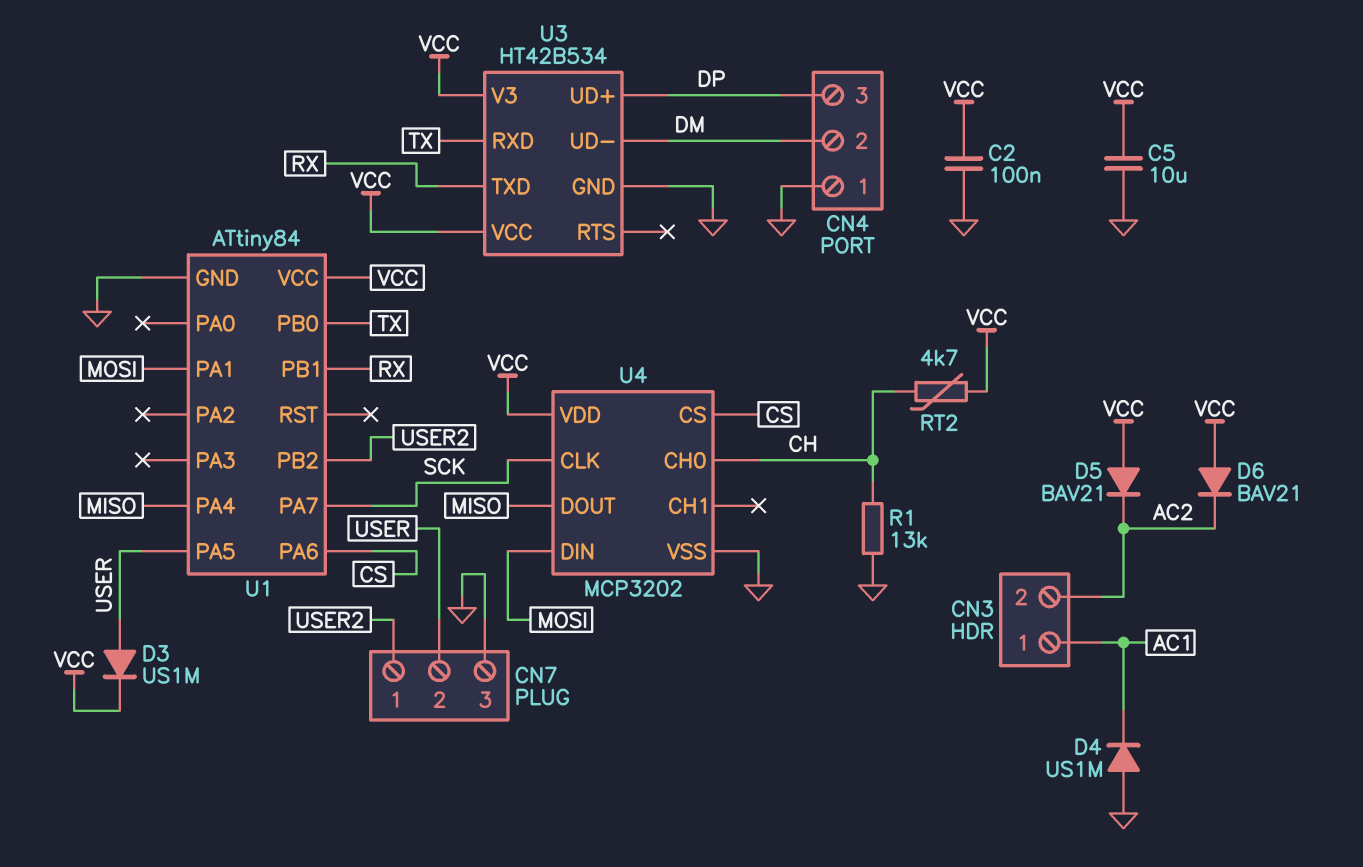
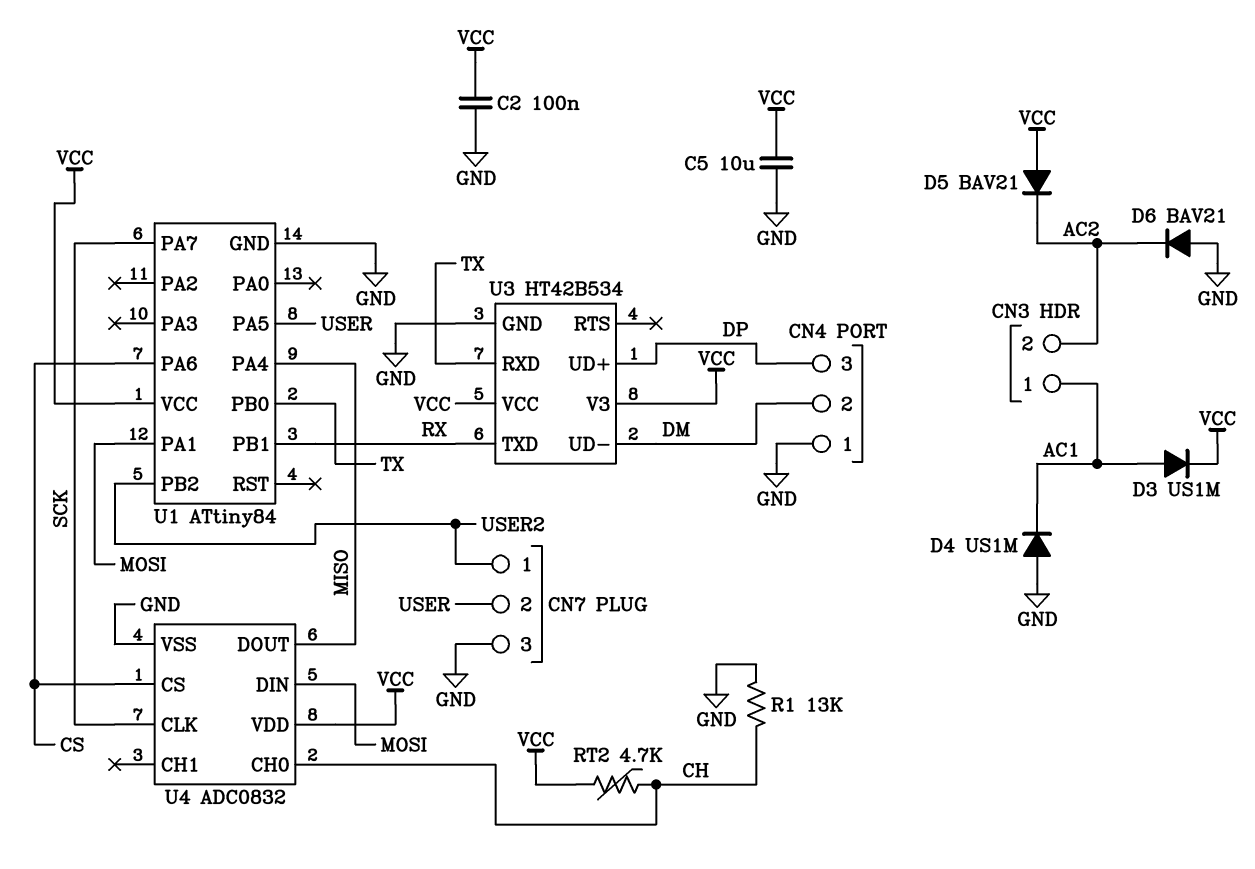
D3: diode US1M (A USER, K VCC) -> diode US1M (A AC1, K VCC)
D6: diode BAV21 (A VCC, K AC2) -> diode BAV21 (A GND, K AC2)
U4: MCP3202 -> ADC0832

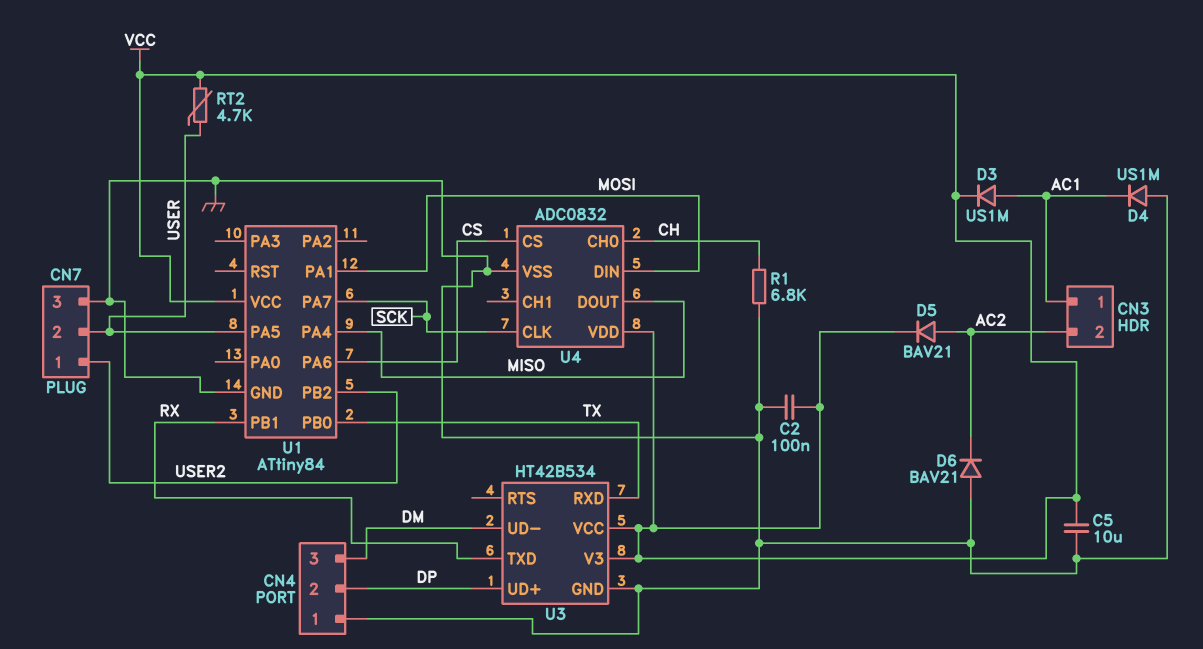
CN4 pin 2: DM -> DP
CN4 pin 3: DP -> DM
D5: diode BAV21 (A VCC, K AC2) -> diode BAV21 (A AC2, K VCC)
R1: 13k (CH, GND) -> 6.8k (CH, GND)
RT2: 4.7k (CH, VCC) -> 4.7k (USER, VCC)

